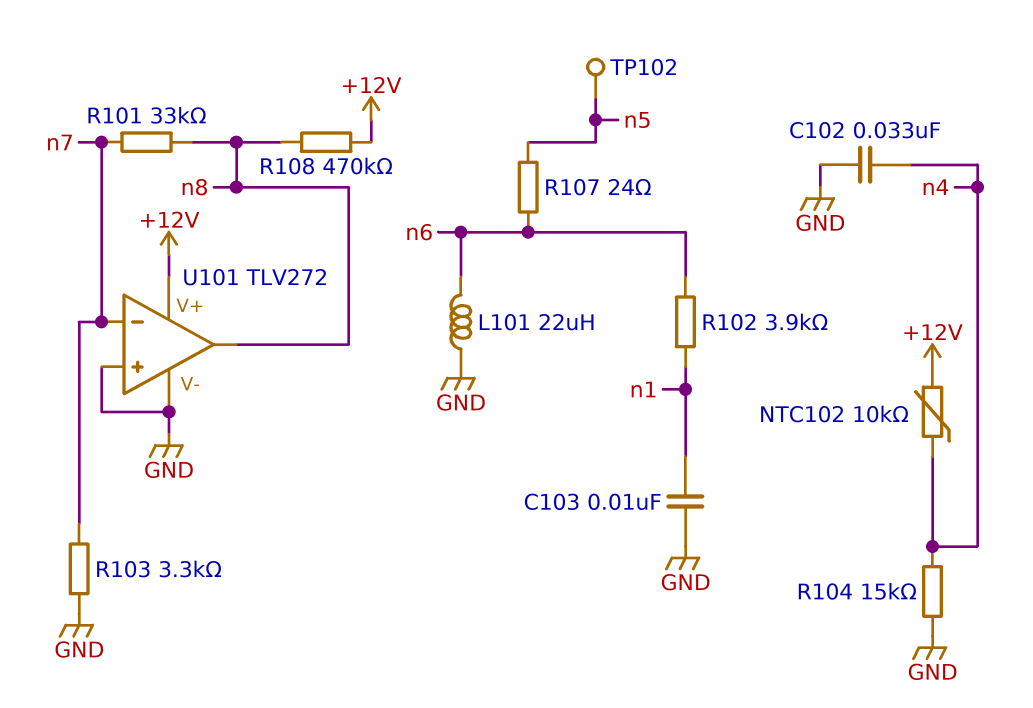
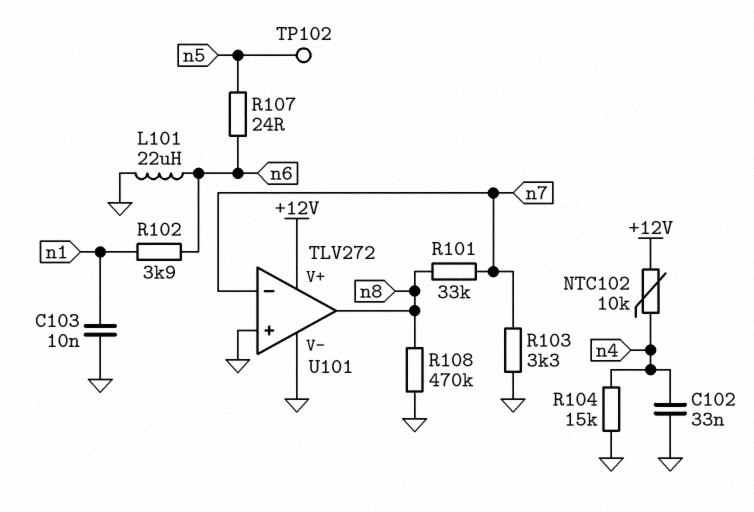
R108: 470k (+12V, n8) -> 470k (GND, n8)

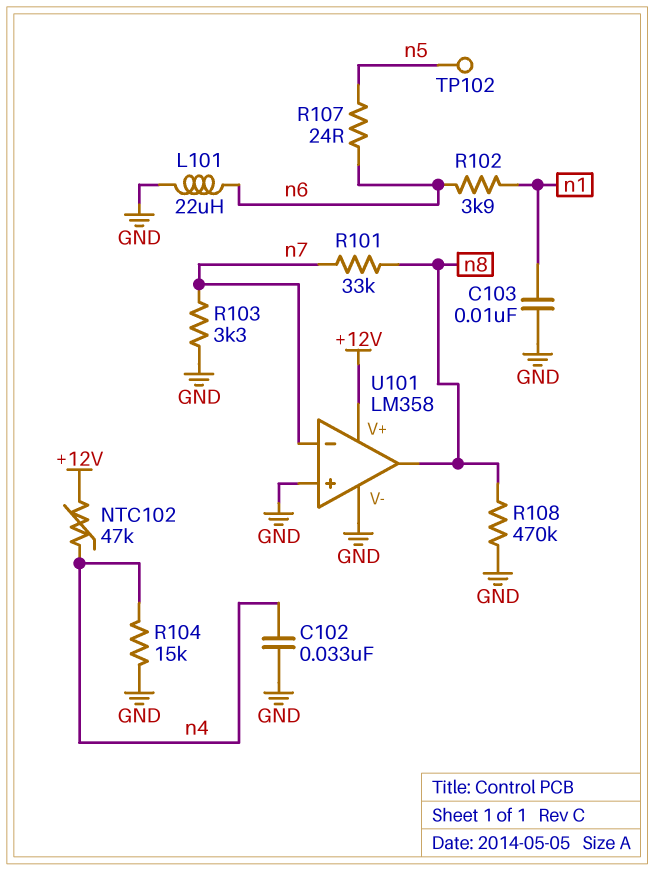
NTC102: 10k (+12V, n4) -> 47k (+12V, n4)
U101: TLV272 -> LM358

